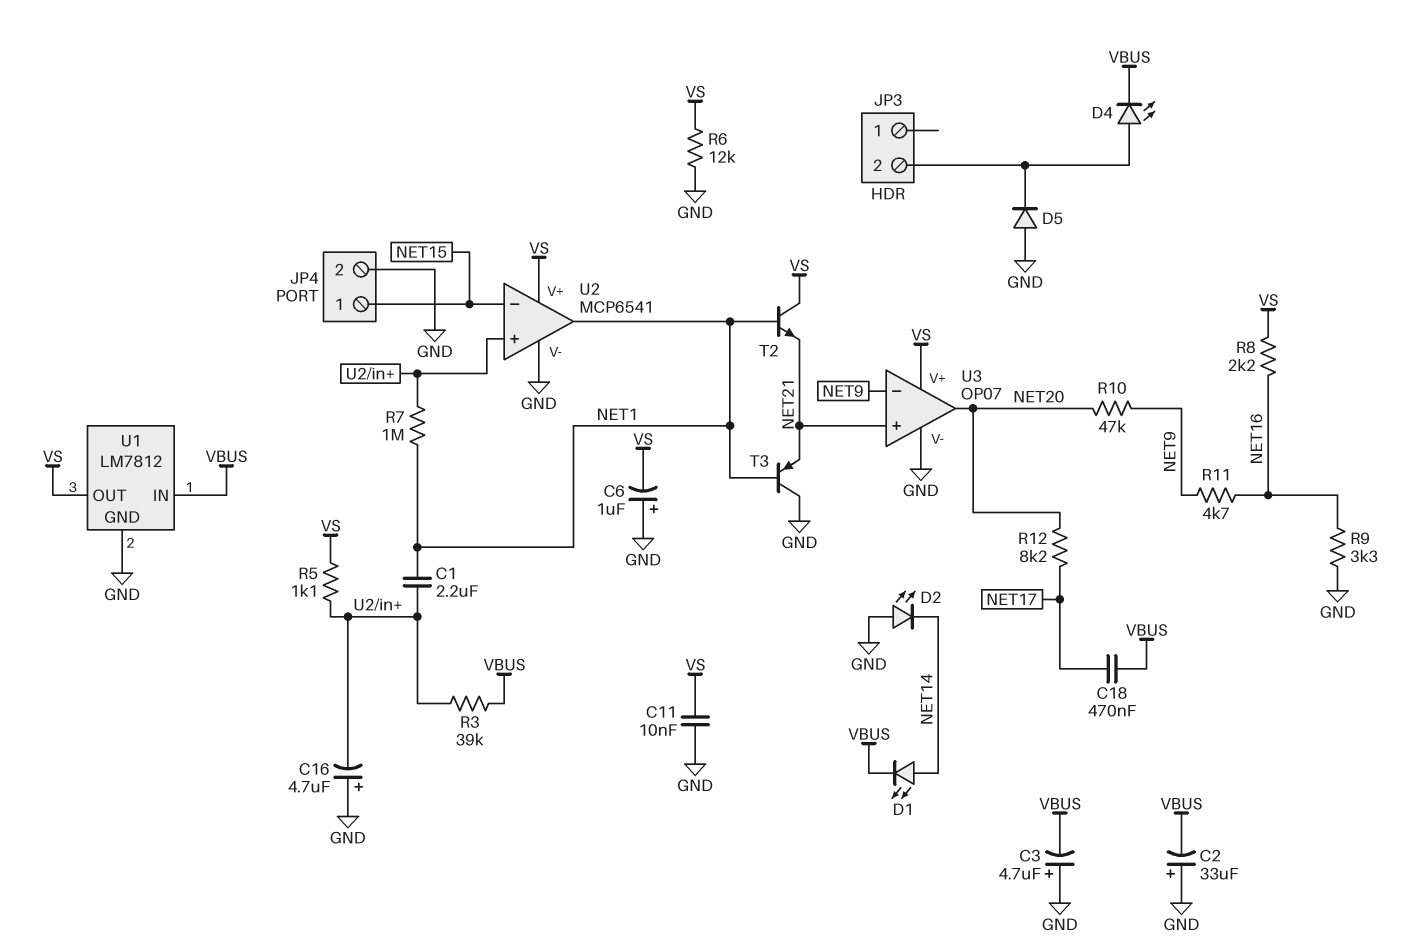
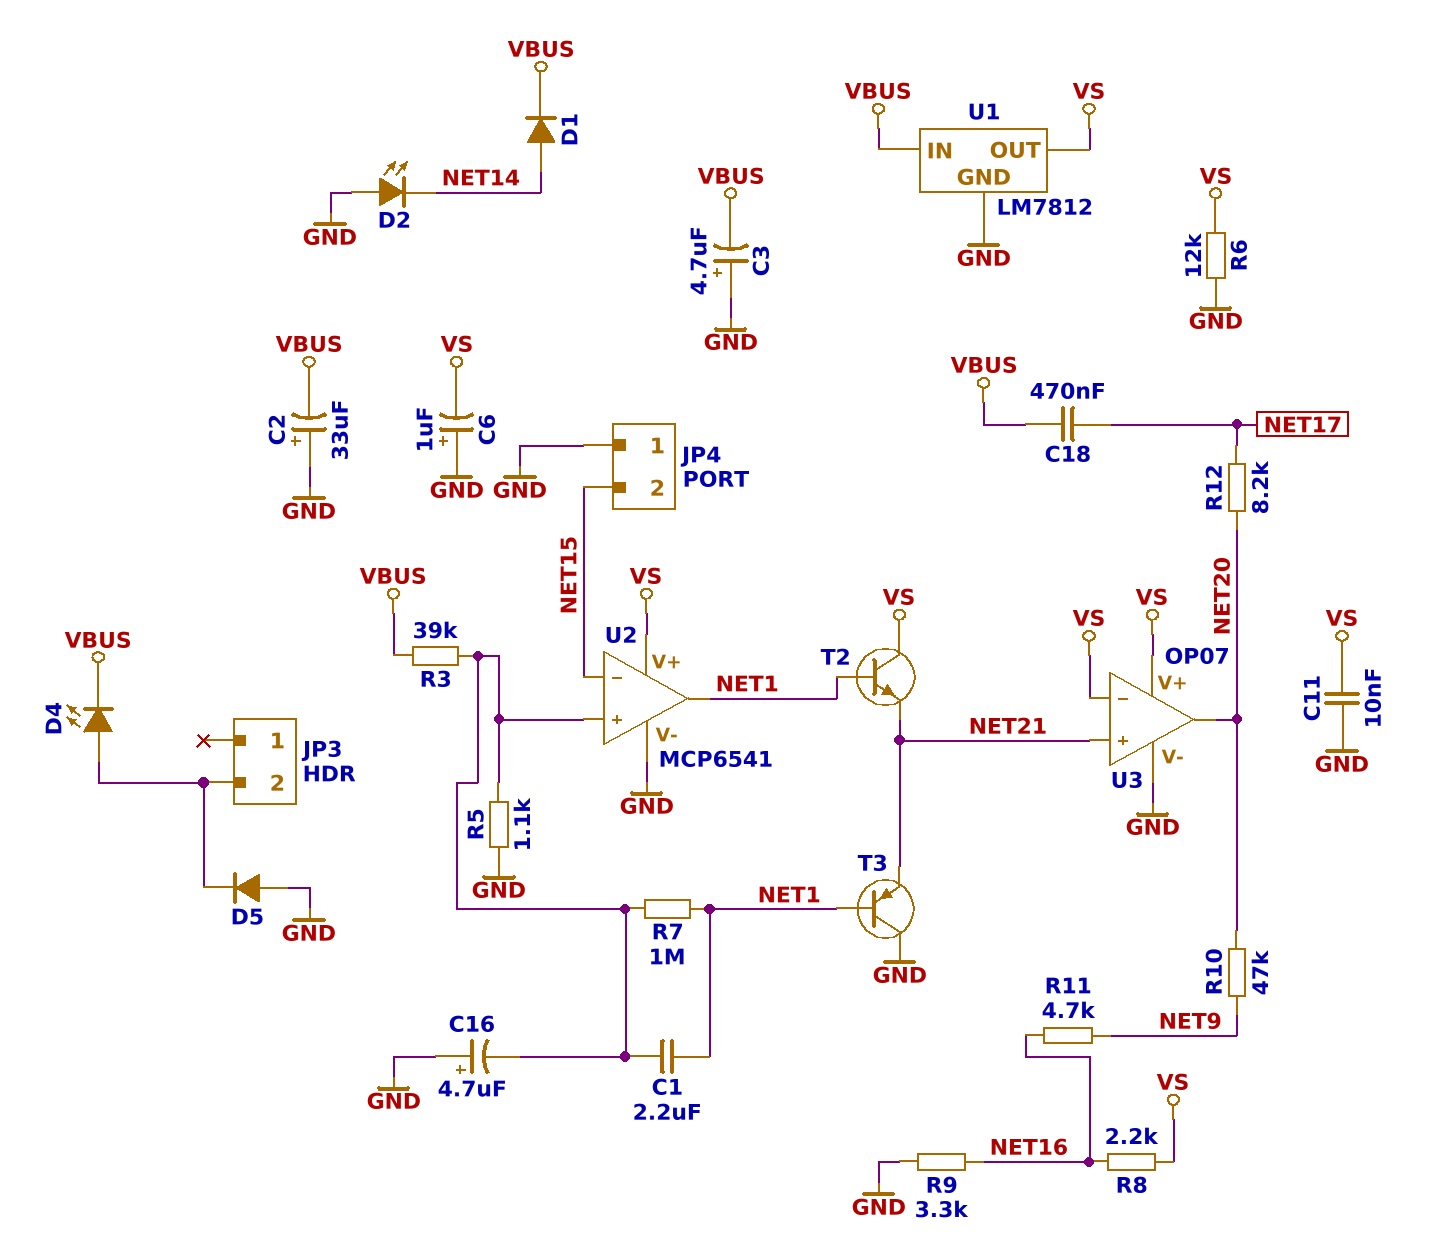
D1: LED (A NET14, K VBUS) -> diode (A NET14, K VBUS)
JP4 pin 1: NET15 -> GND
JP4 pin 2: GND -> NET15
R5: 1.1k (U2/in+, VS) -> 1.1k (GND, U2/in+)
U3 pin in-: NET9 -> VS

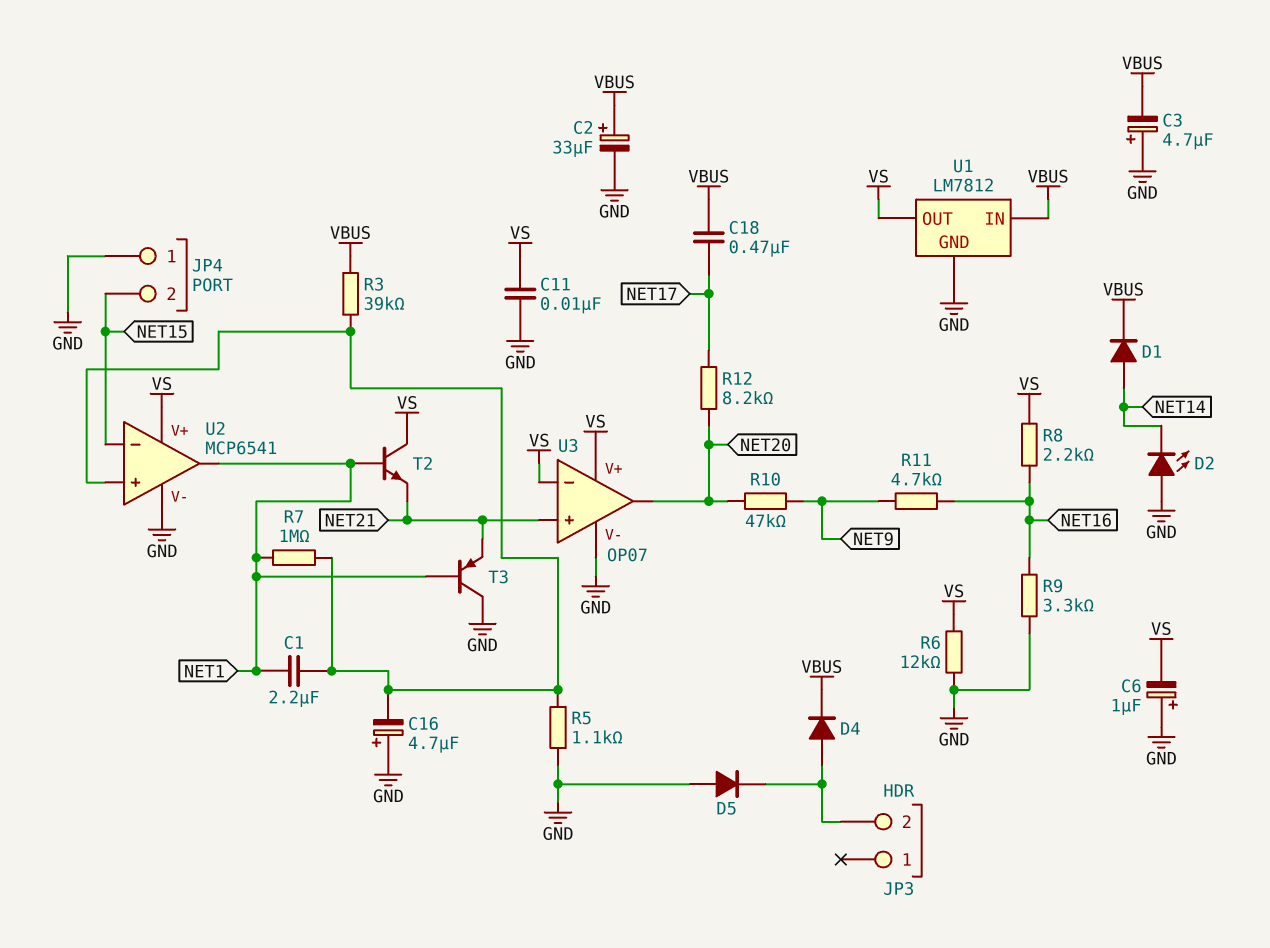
C2: 33uF (plus GND, minus VBUS) -> 33uF (plus VBUS, minus GND)
D4: LED (A JP3/2, K VBUS) -> diode (A JP3/2, K VBUS)

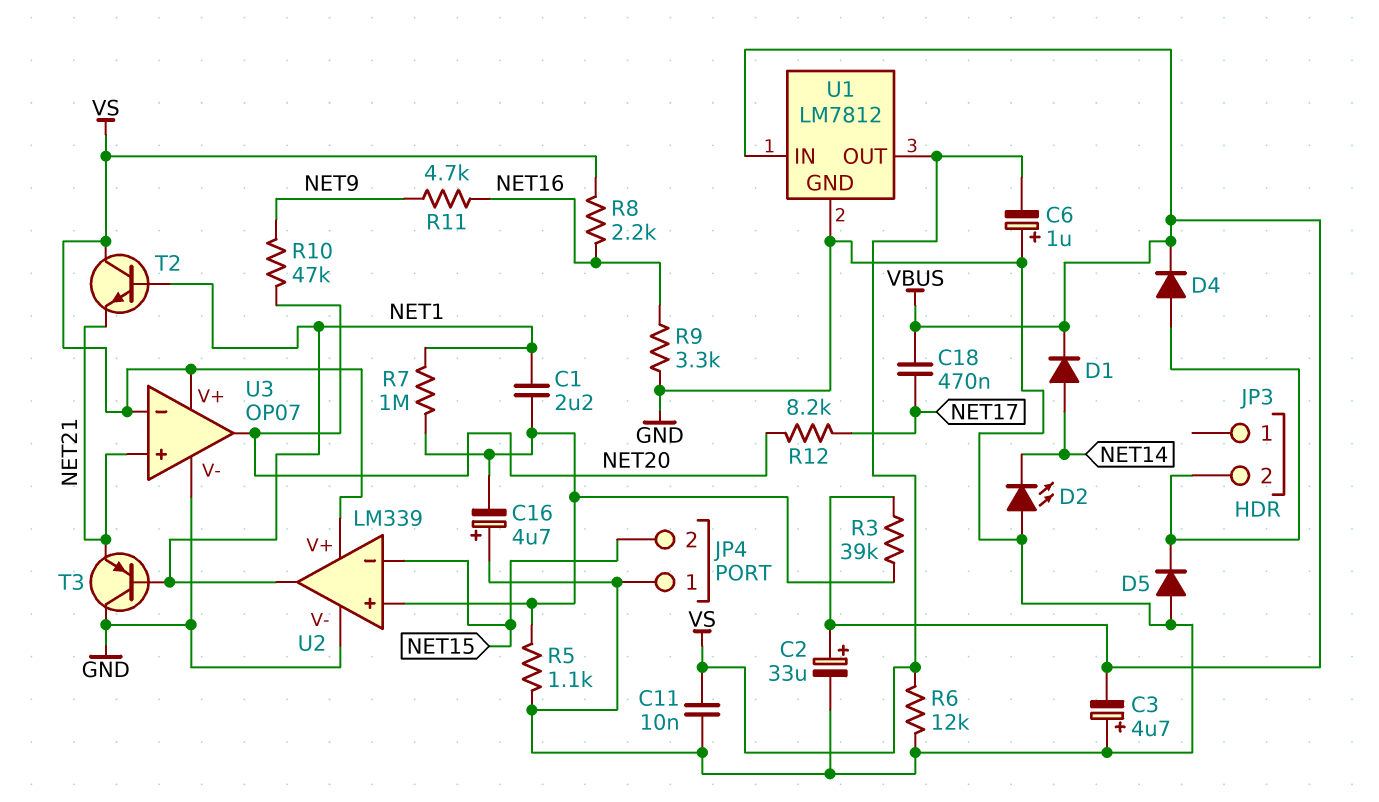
U2: MCP6541 -> LM339

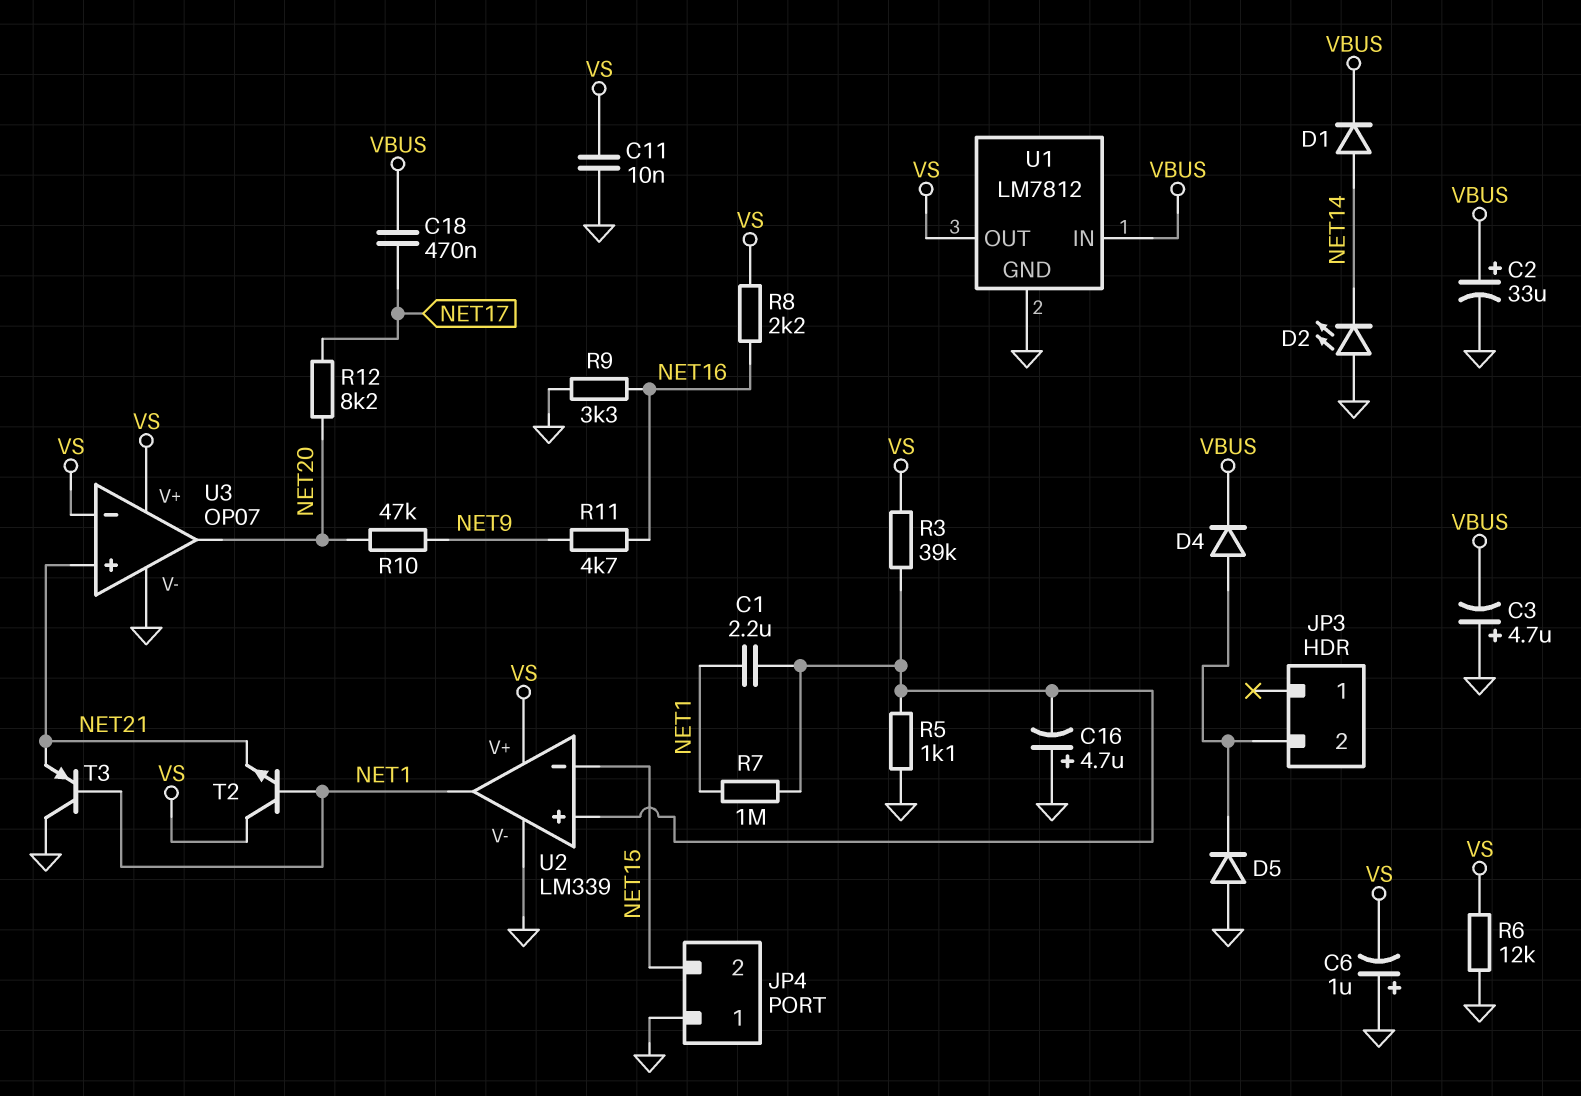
R3: 39k (U2/in+, VBUS) -> 39k (U2/in+, VS)

